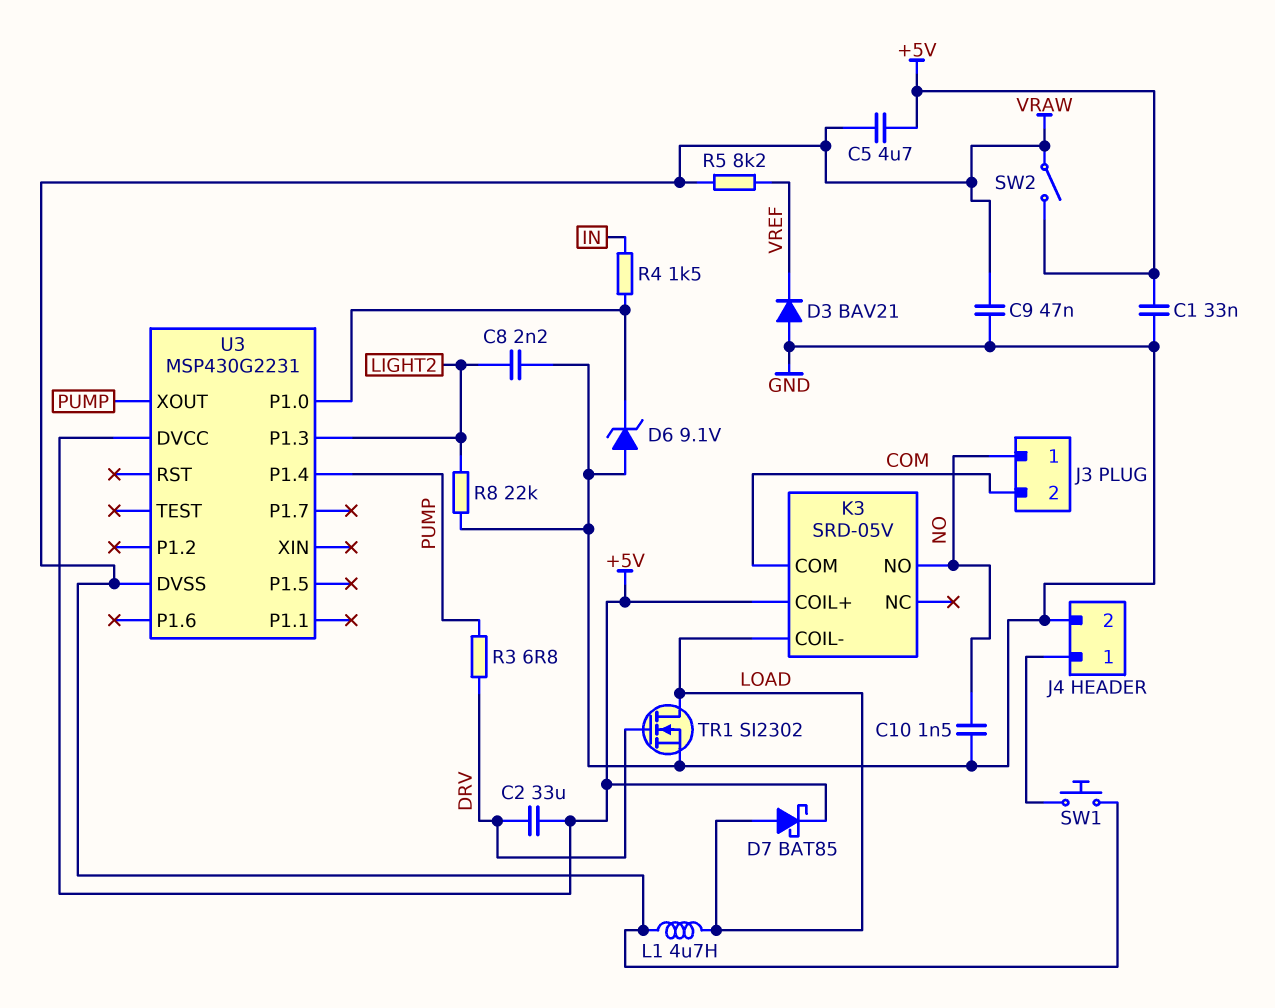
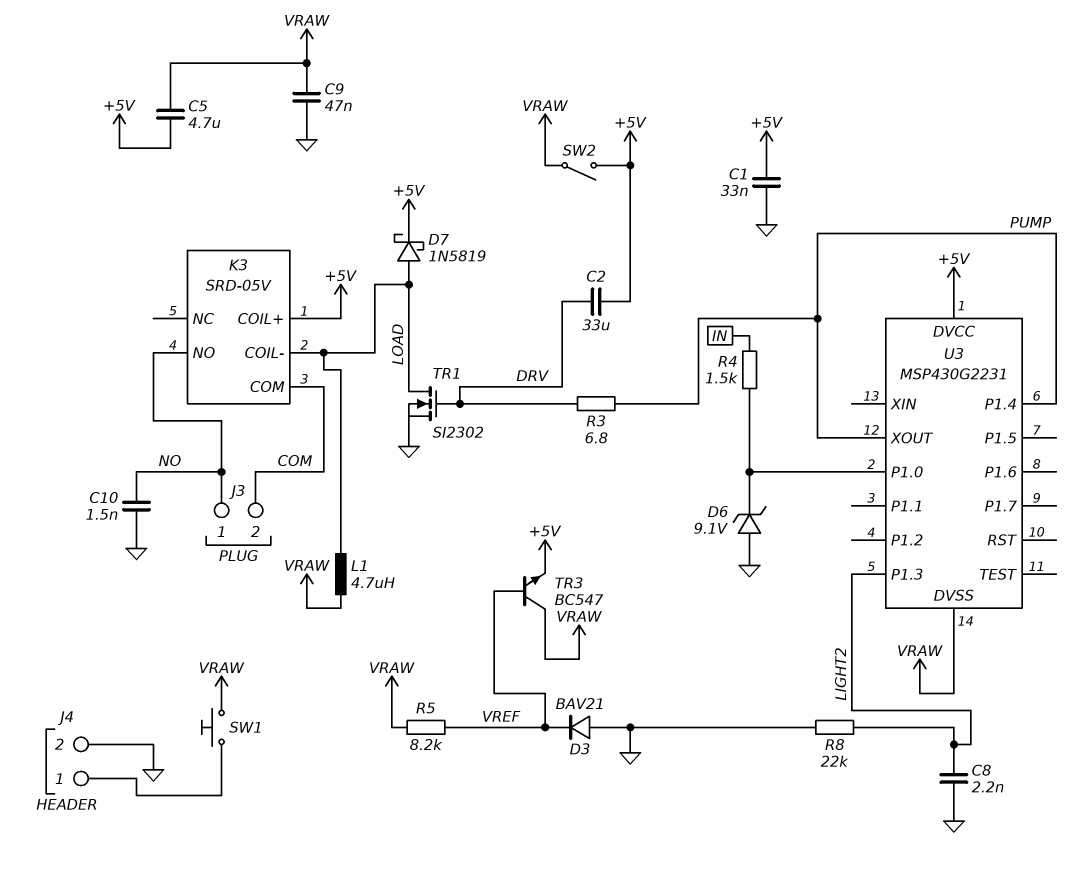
D7: schottky BAT85 (A LOAD, K +5V) -> schottky 1N5819 (A LOAD, K +5V)
TR3: none -> NPN BC547 (B VREF, C VRAW, E +5V)

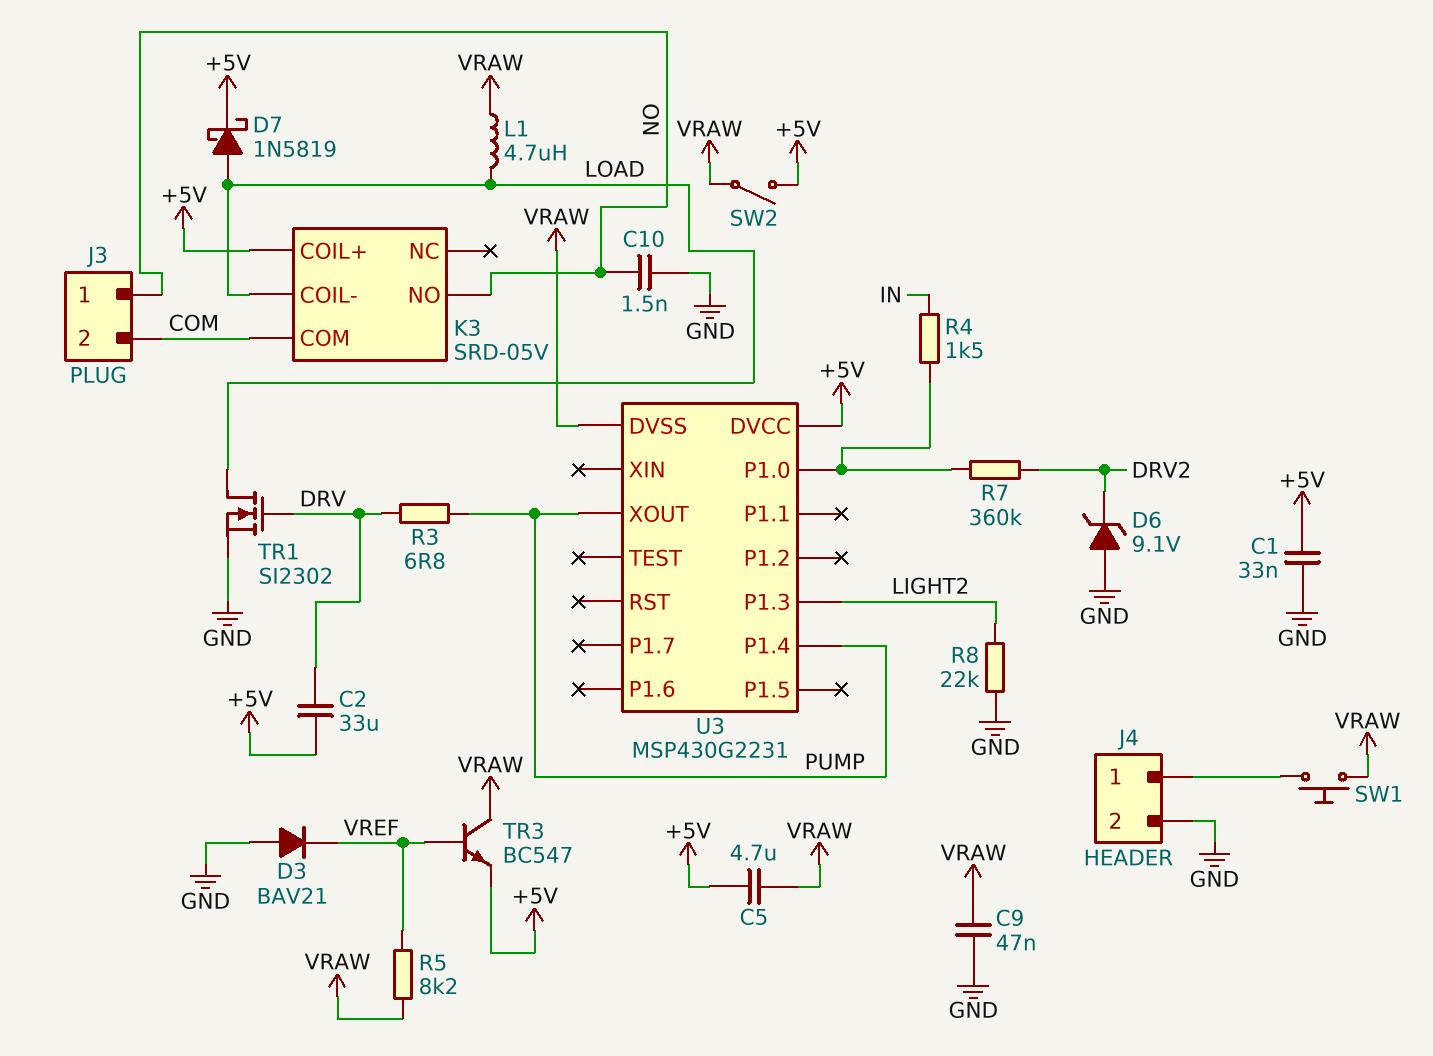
C8: 2.2nF (GND, LIGHT2) -> none
D6: zener 9.1V (A GND, K U3/P1.0) -> zener 9.1V (A GND, K DRV2)
R7: none -> 360k (DRV2, U3/P1.0)

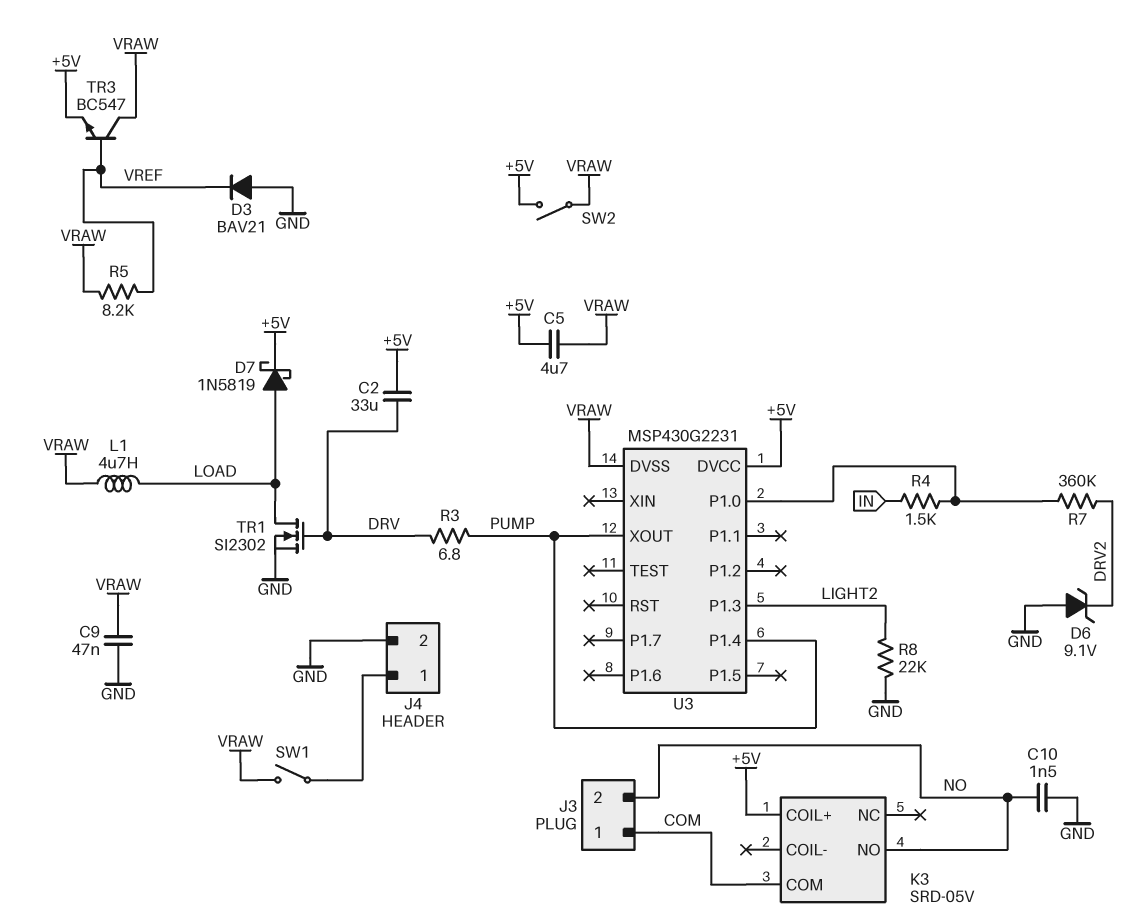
C1: 33nF (+5V, GND) -> none
J3 pin 1: NO -> COM
J3 pin 2: COM -> NO
K3 pin COIL-: LOAD -> none
SW1: button (J4/1, VRAW) -> switch (J4/1, VRAW)

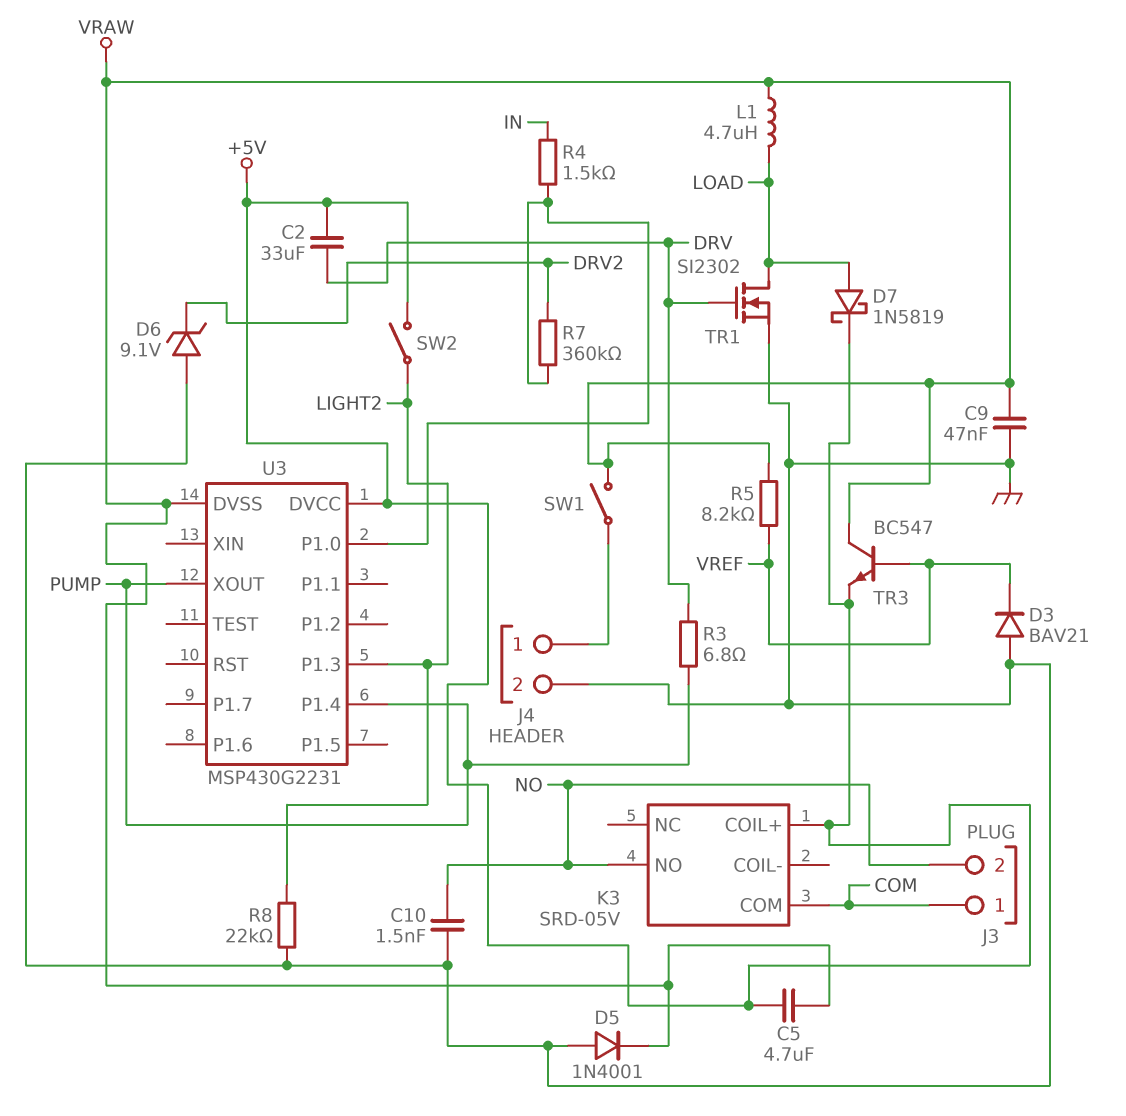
D5: none -> diode 1N4001 (A GND, K VRAW)
SW2: switch (+5V, VRAW) -> switch (+5V, LIGHT2)

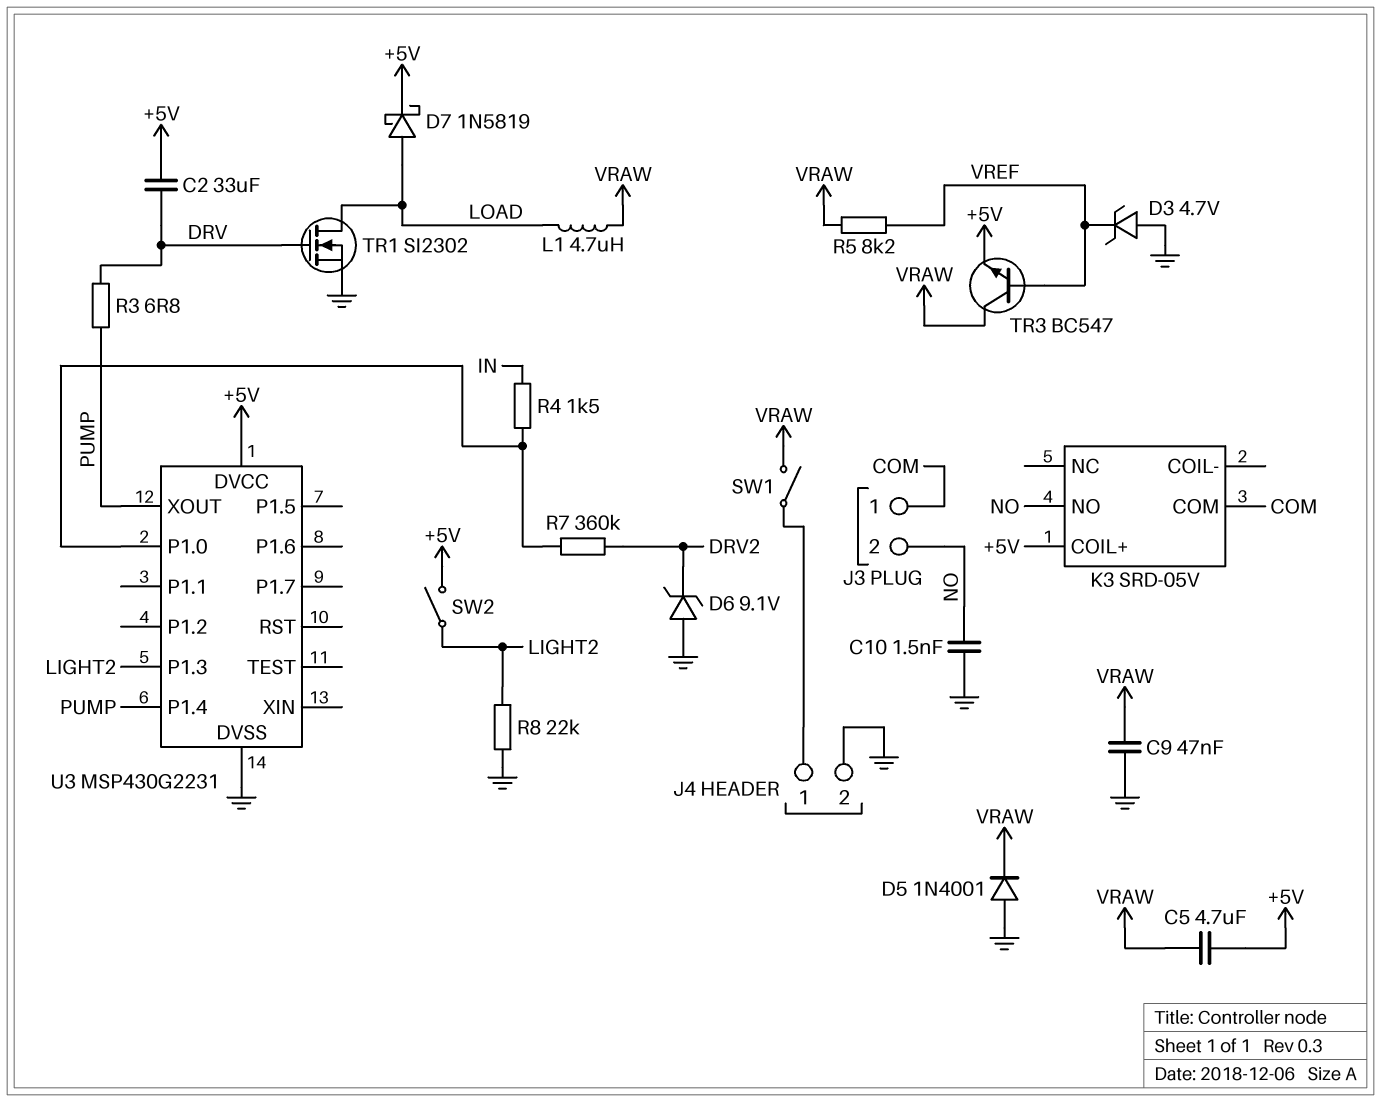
D3: diode BAV21 (A GND, K VREF) -> zener 4.7V (A GND, K VREF)
U3 pin DVSS: VRAW -> GND

